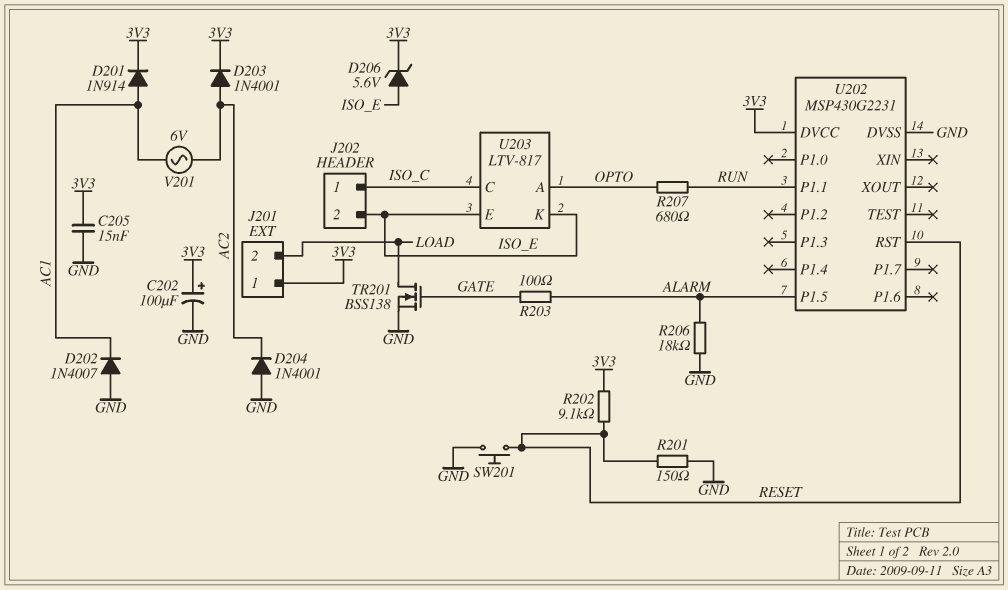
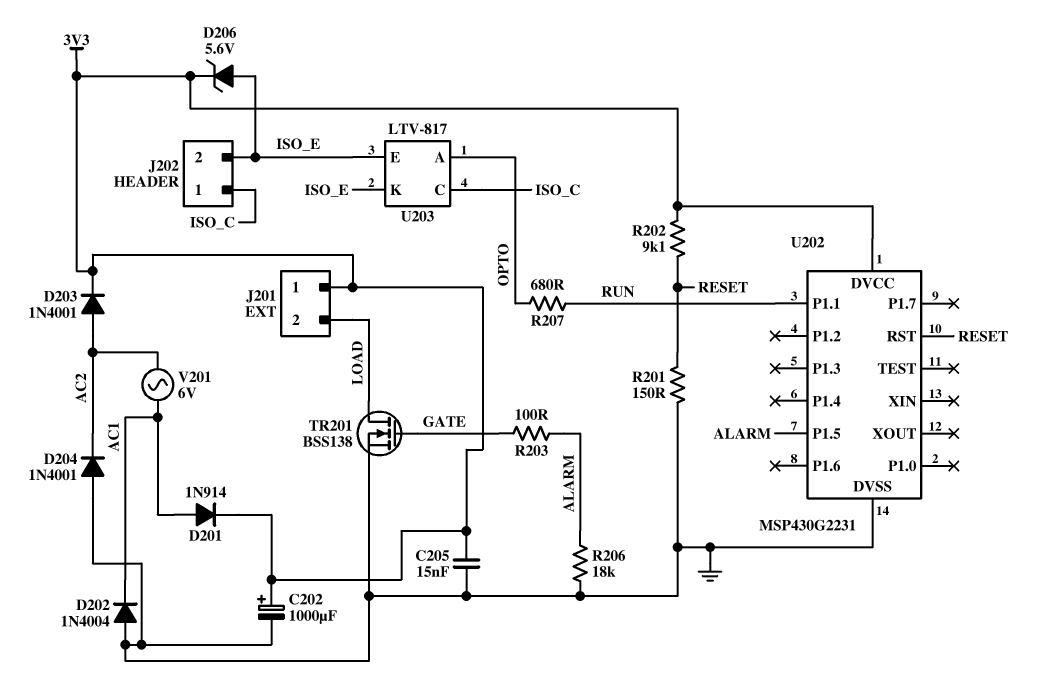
C202: 100uF (plus 3V3, minus GND) -> 1000uF (plus 3V3, minus GND)
D202: diode 1N4007 (A GND, K AC1) -> diode 1N4004 (A GND, K AC1)
SW201: button (GND, RESET) -> none

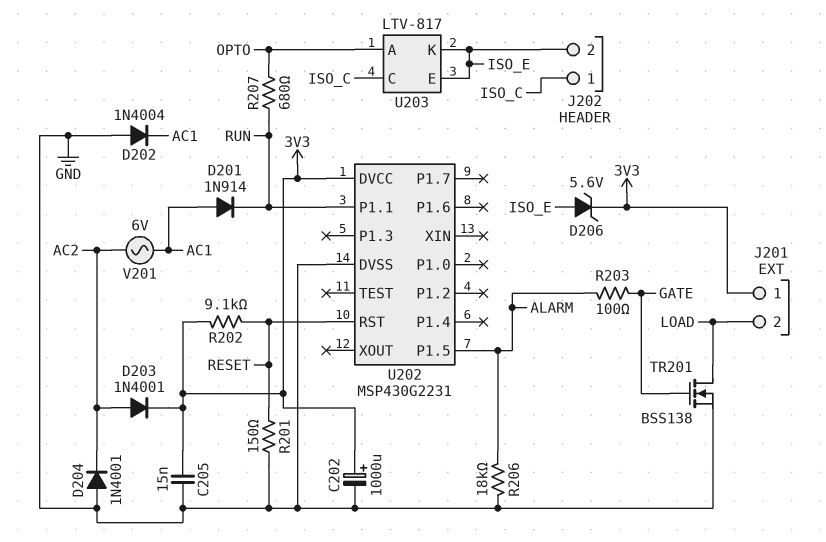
D201: diode 1N914 (A AC1, K 3V3) -> diode 1N914 (A AC1, K RUN)

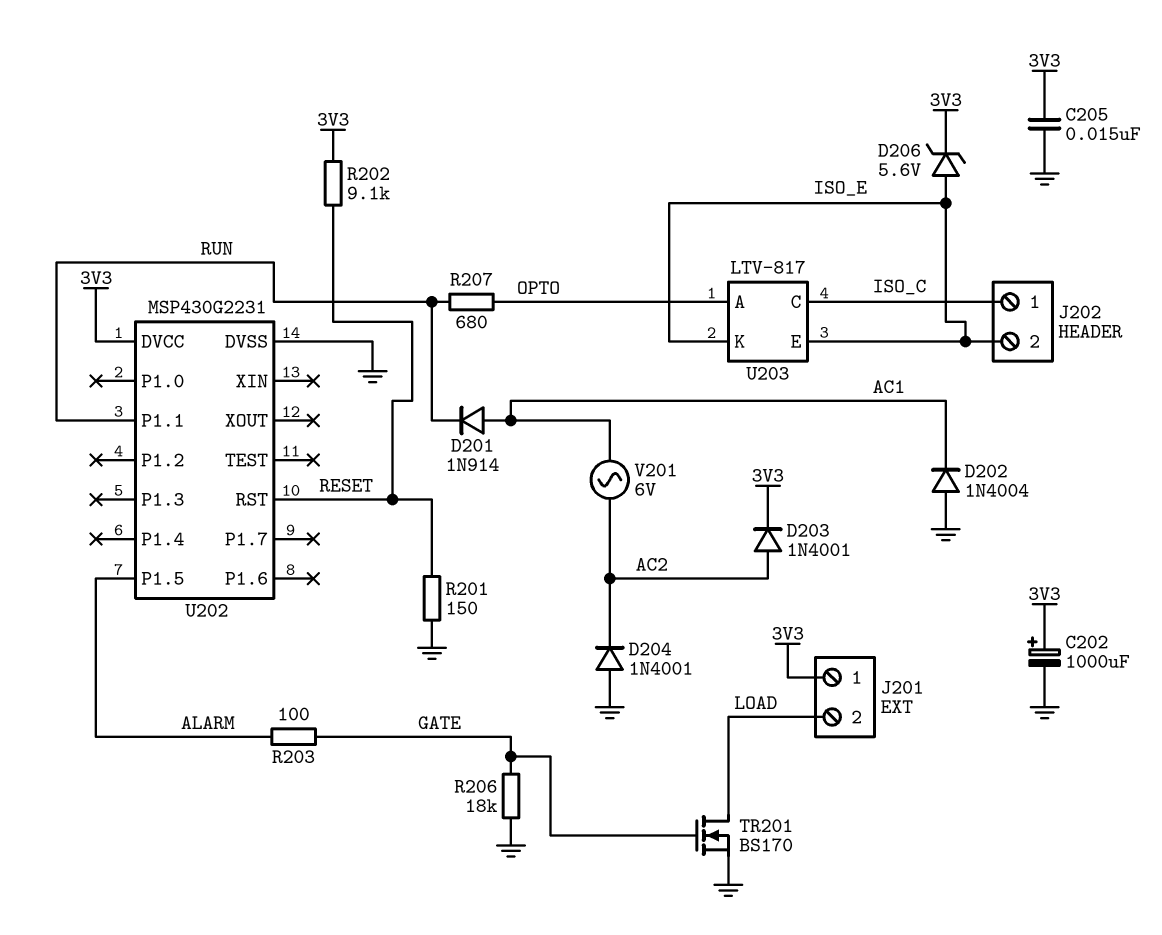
R206: 18k (ALARM, GND) -> 18k (GATE, GND)
TR201: NMOS BSS138 (G GATE, D LOAD, S GND) -> NMOS BS170 (G GATE, D LOAD, S GND)

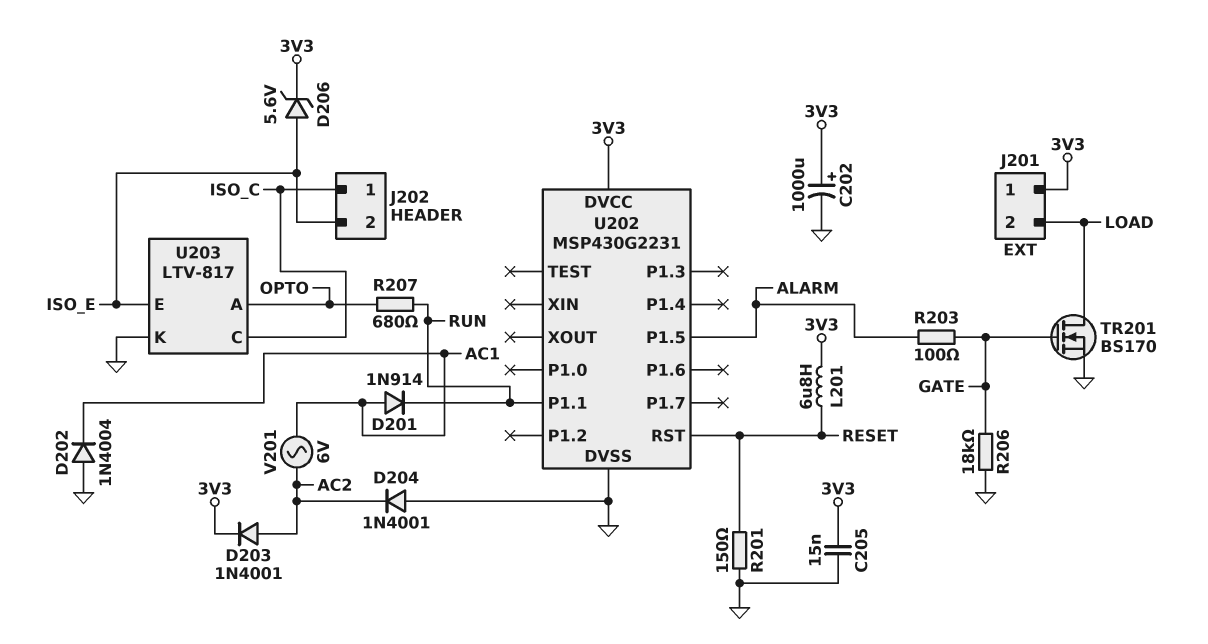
L201: none -> 6.8uH (3V3, RESET)
R202: 9.1k (3V3, RESET) -> none
U203 pin K: ISO_E -> GND

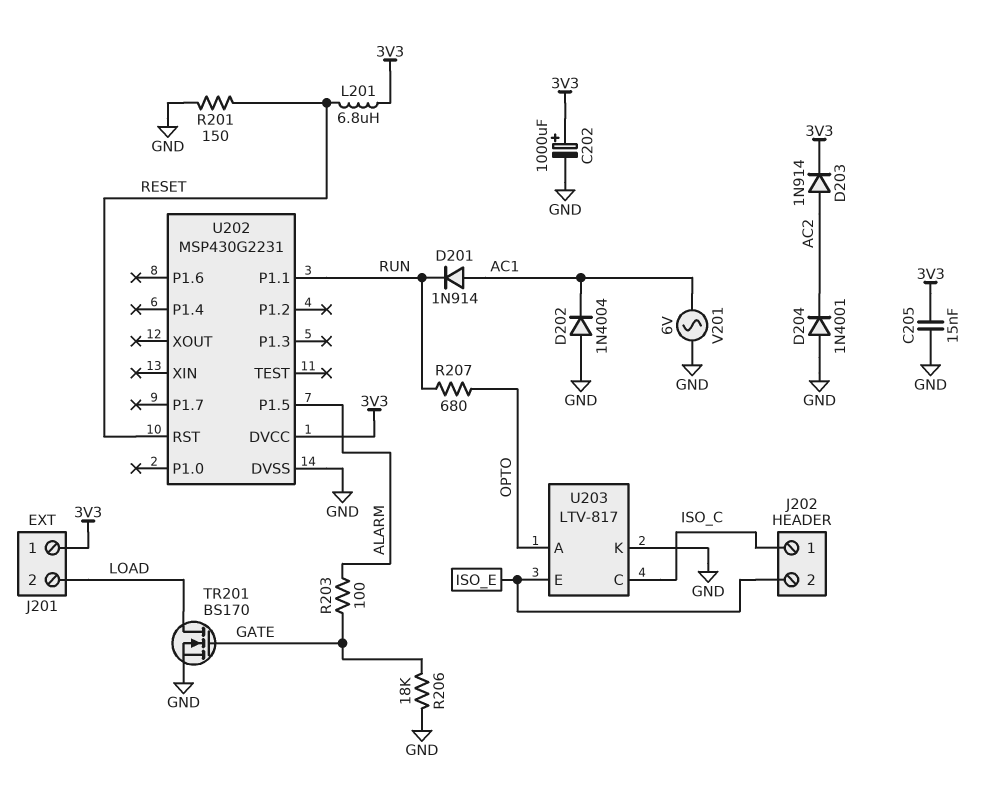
D203: diode 1N4001 (A AC2, K 3V3) -> diode 1N914 (A AC2, K 3V3)
D206: zener 5.6V (A ISO_E, K 3V3) -> none
V201: AC 6V (AC1, AC2) -> AC 6V (AC1, GND)

